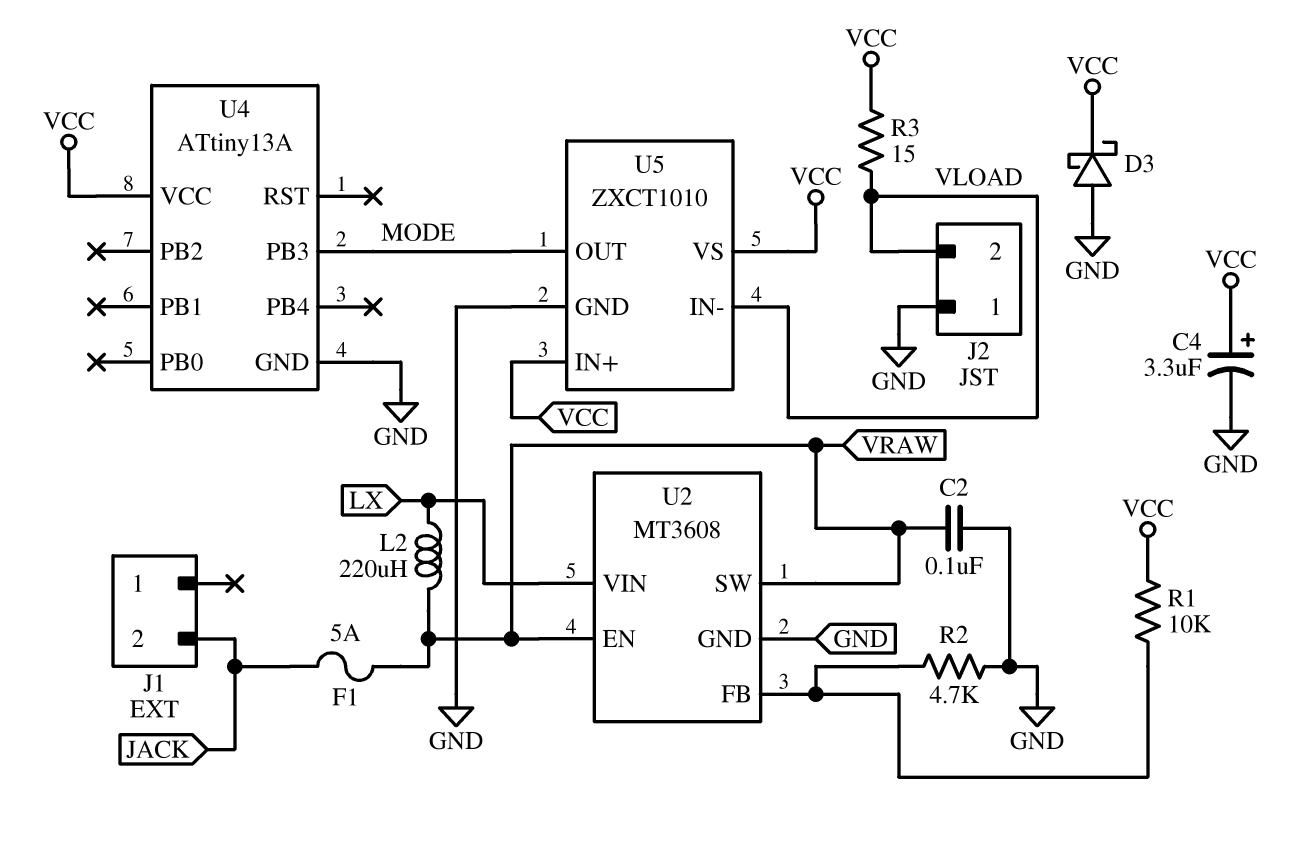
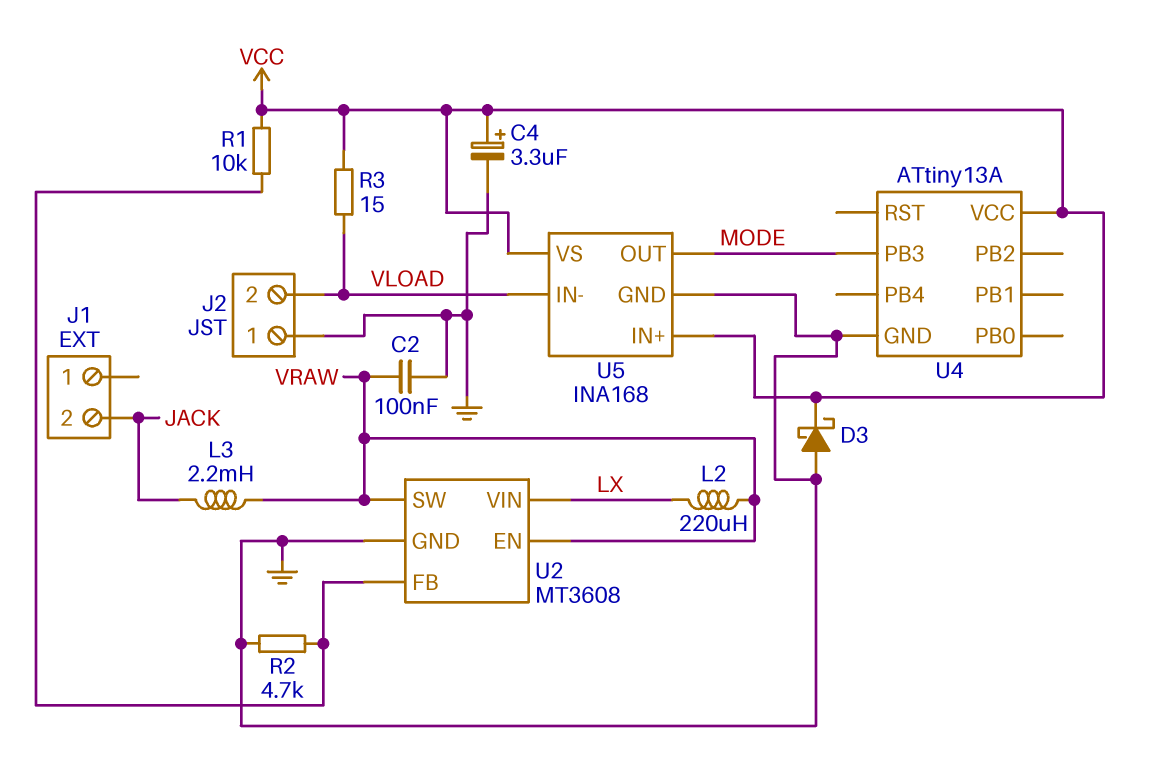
F1: 5A (JACK, VRAW) -> none
L3: none -> 2.2mH (JACK, VRAW)
U5: ZXCT1010 -> INA168

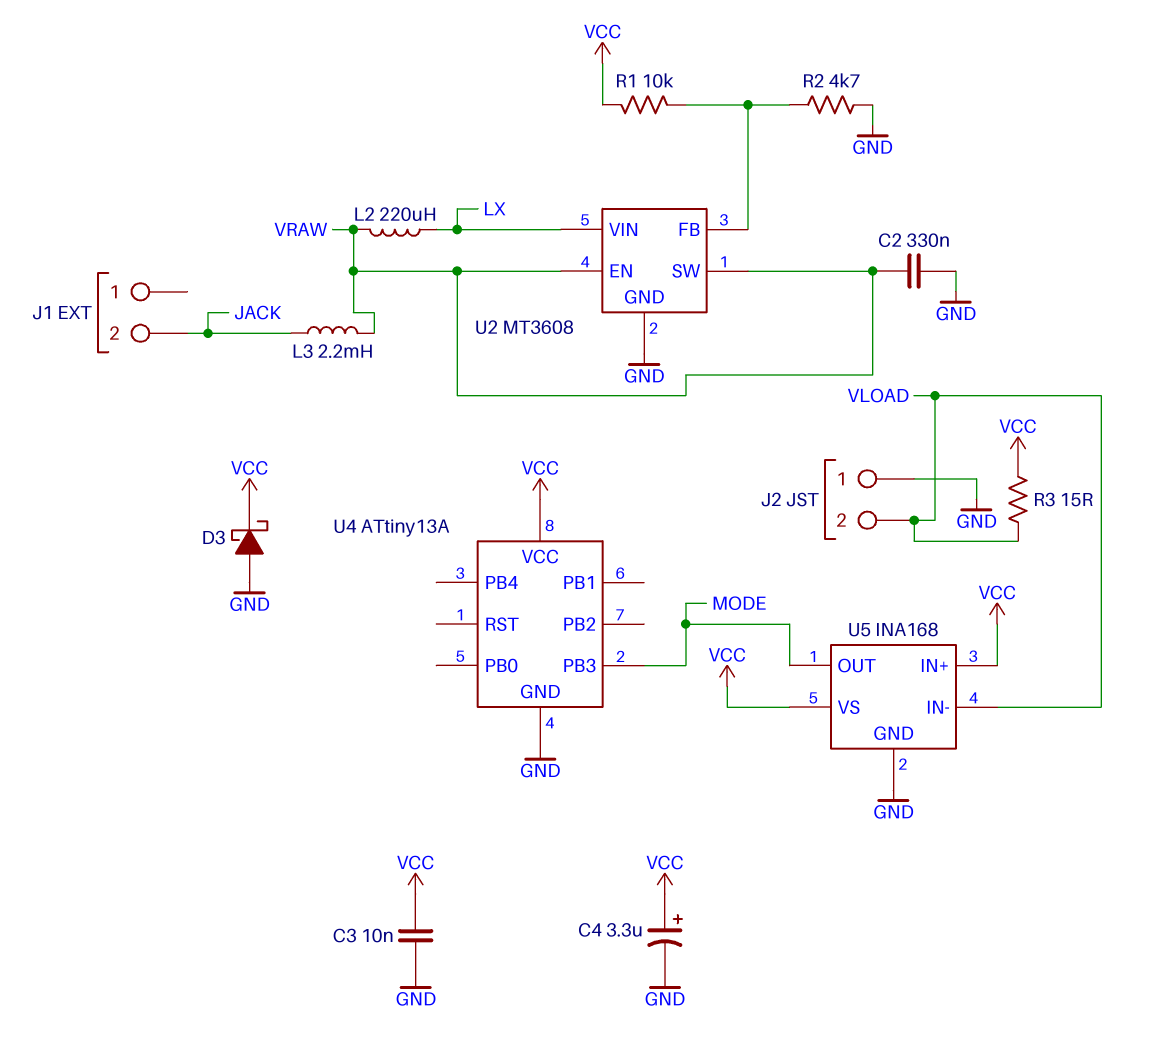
C2: 100nF (GND, VRAW) -> 330nF (GND, VRAW)
C3: none -> 10nF (GND, VCC)

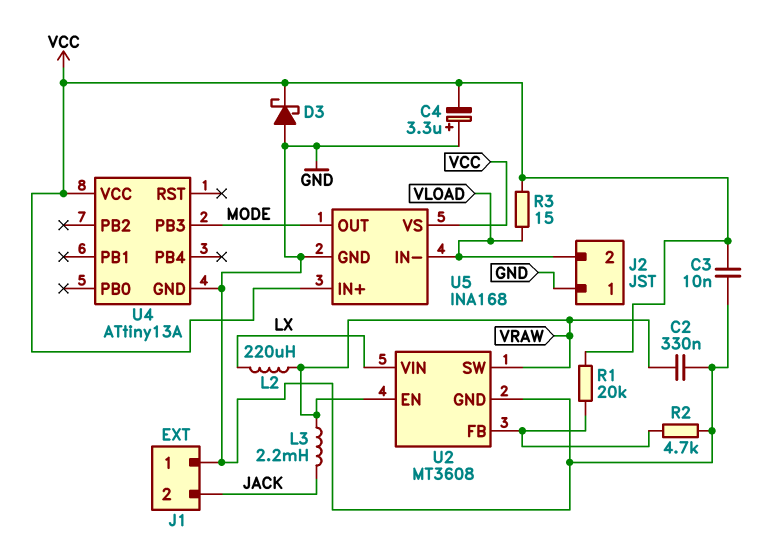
C4: 3.3uF (plus VCC, minus GND) -> 3.3uF (plus GND, minus VCC)
J1 pin 1: none -> GND
R1: 10k (U2/FB, VCC) -> 20k (U2/FB, VCC)

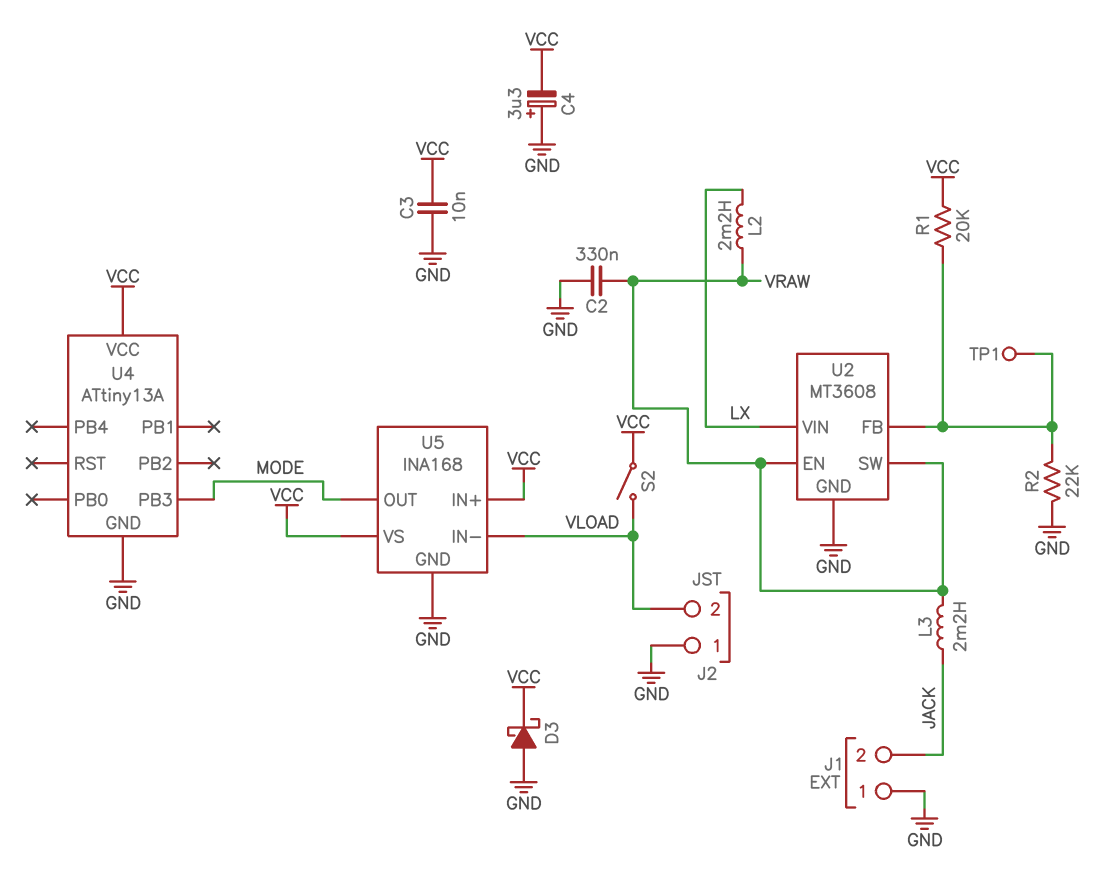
L2: 220uH (LX, VRAW) -> 2.2mH (LX, VRAW)
R2: 4.7k (GND, U2/FB) -> 22k (GND, U2/FB)
R3: 15 (VCC, VLOAD) -> none
S2: none -> switch (VCC, VLOAD)
TP1: none -> test point (U2/FB)

